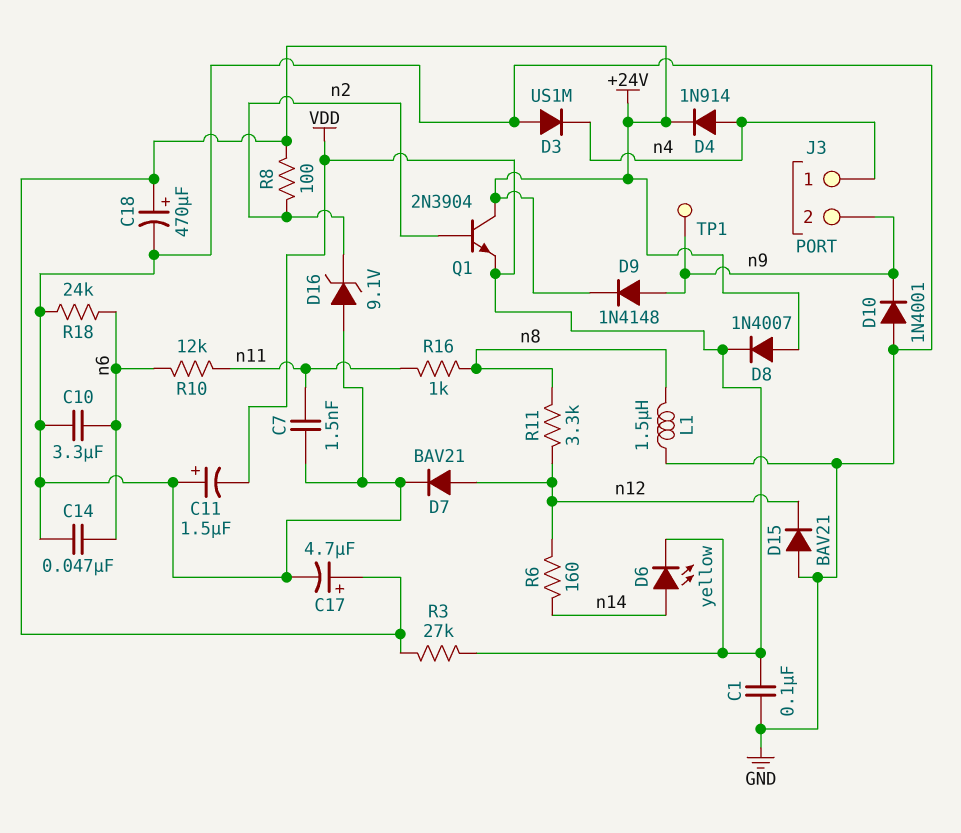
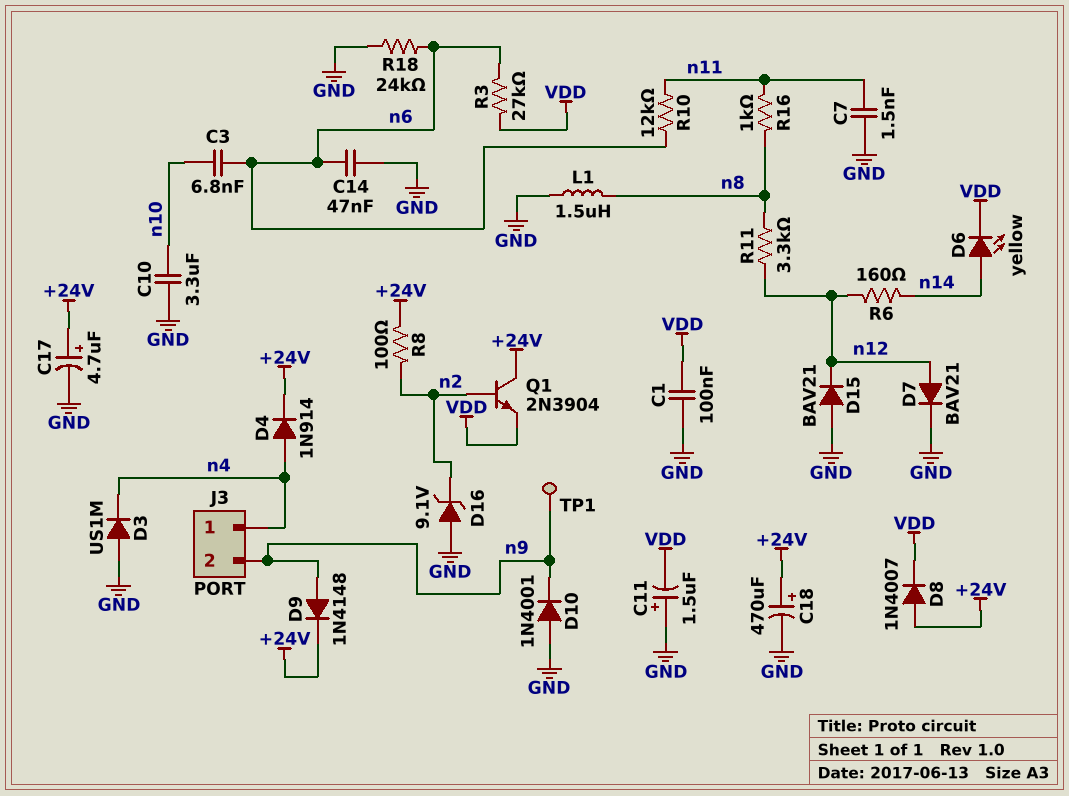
C3: none -> 6.8nF (n6, n10)
C10: 3.3uF (GND, n6) -> 3.3uF (GND, n10)
R3: 27k (+24V, VDD) -> 27k (VDD, n6)

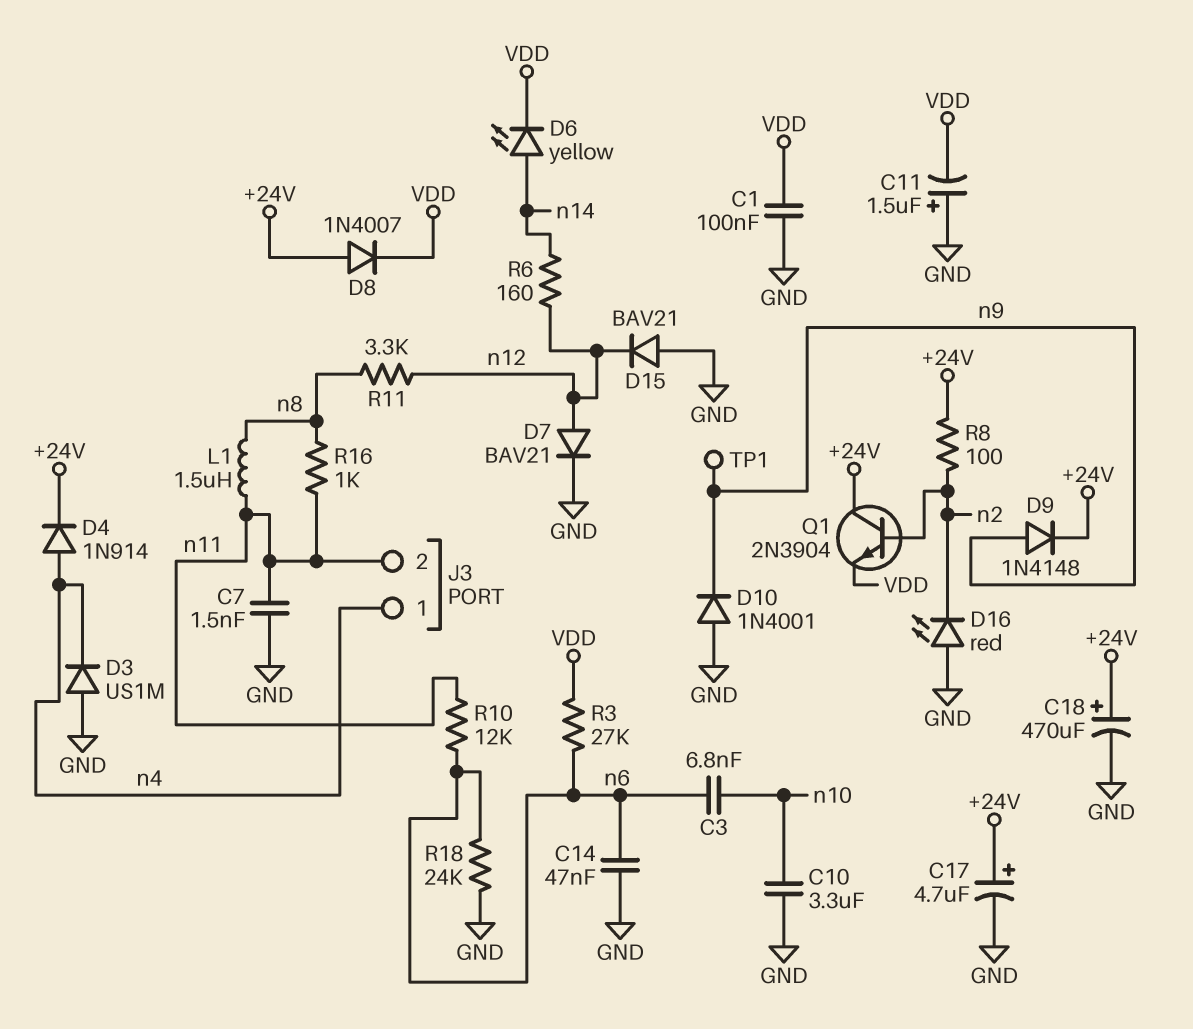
D16: zener 9.1V (A GND, K n2) -> LED red (A GND, K n2)
J3 pin 2: n9 -> n11
L1: 1.5uH (GND, n8) -> 1.5uH (n8, n11)

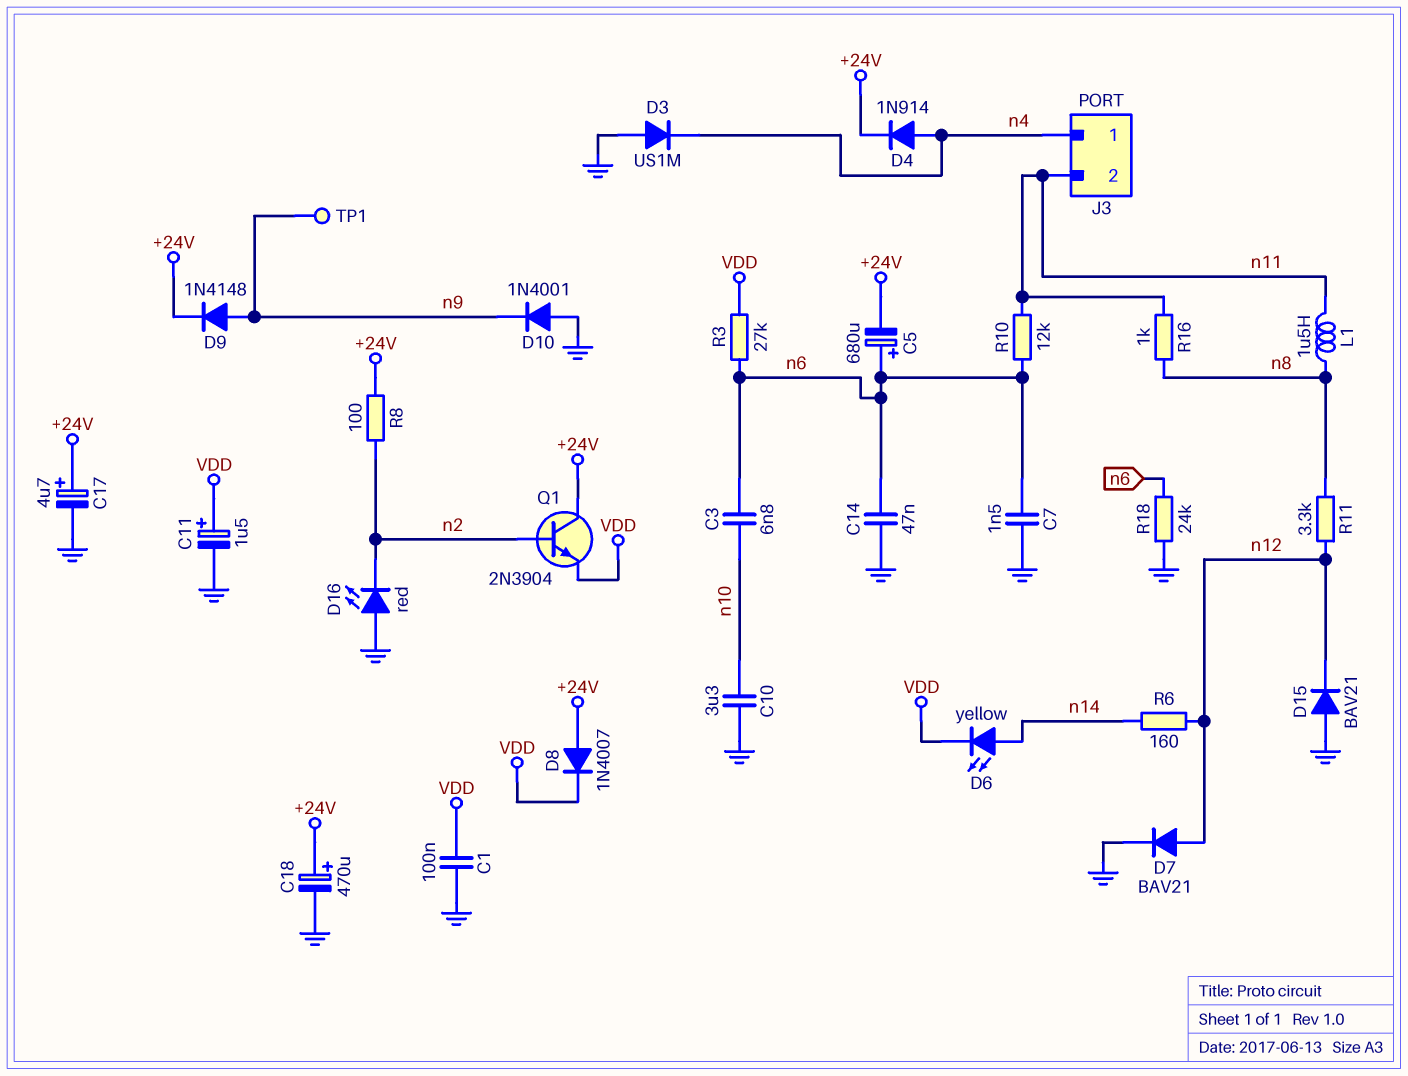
C5: none -> 680uF (plus n6, minus +24V)
C7: 1.5nF (GND, n11) -> 1.5nF (GND, n6)
C11: 1.5uF (plus GND, minus VDD) -> 1.5uF (plus VDD, minus GND)

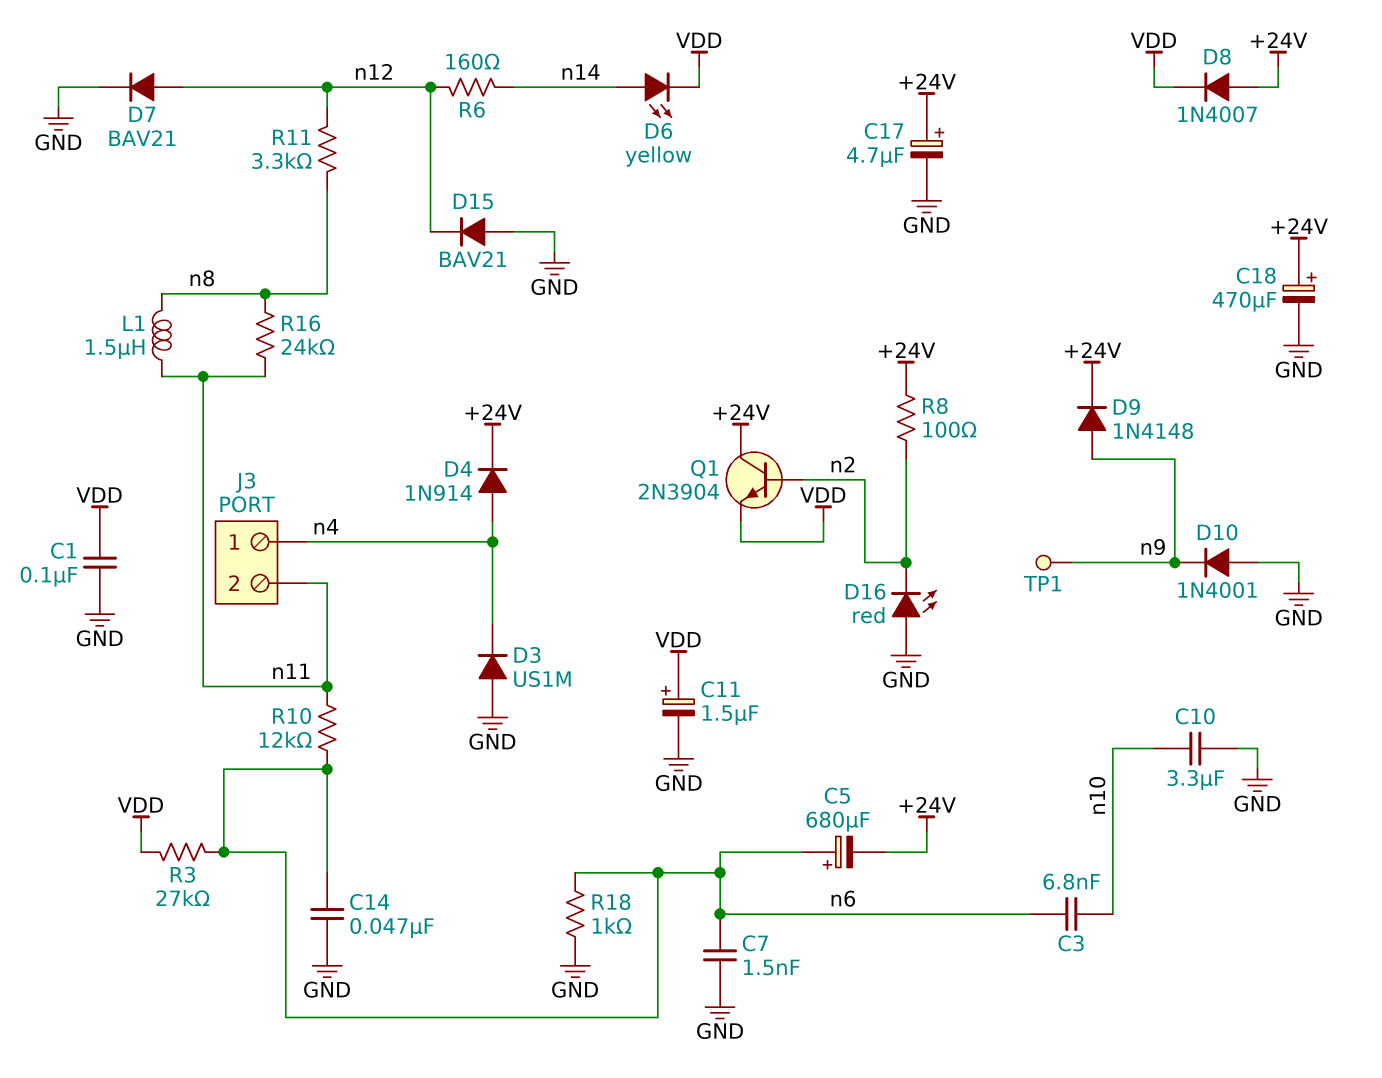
R16: 1k (n8, n11) -> 24k (n8, n11)
R18: 24k (GND, n6) -> 1k (GND, n6)

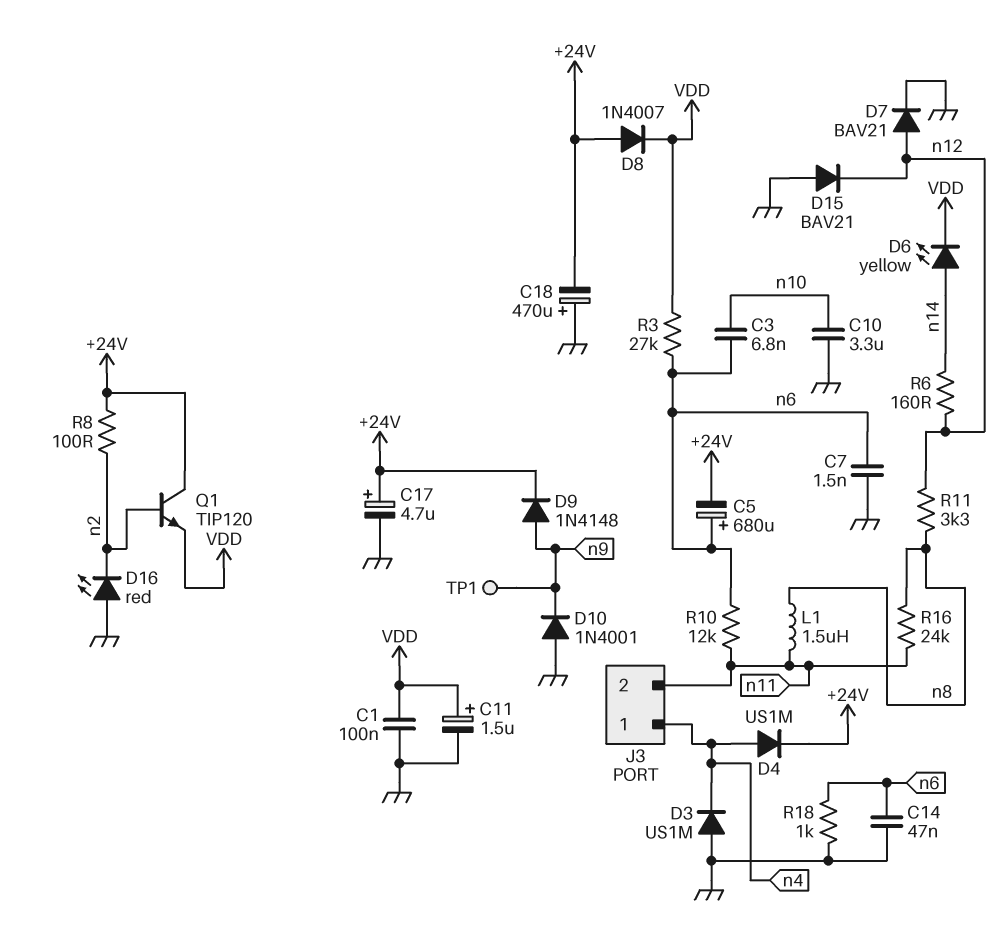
C18: 470uF (plus +24V, minus GND) -> 470uF (plus GND, minus +24V)
D4: diode 1N914 (A n4, K +24V) -> diode US1M (A n4, K +24V)
Q1: NPN 2N3904 (B n2, C +24V, E VDD) -> NPN TIP120 (B n2, C +24V, E VDD)

